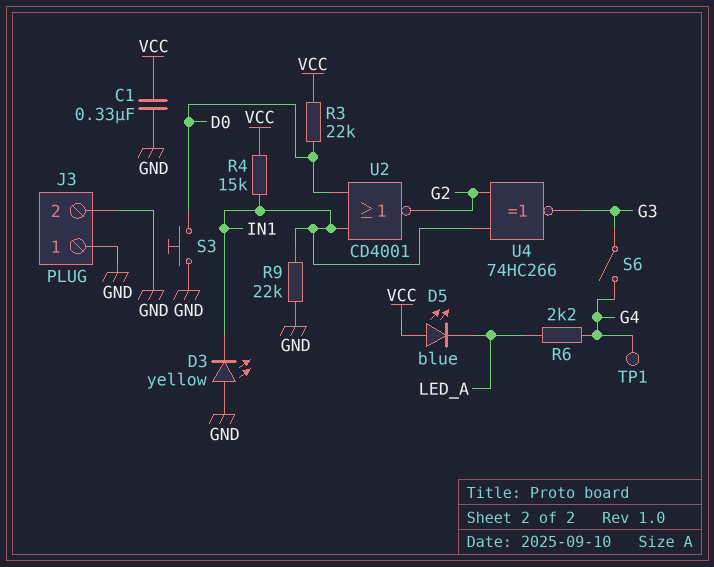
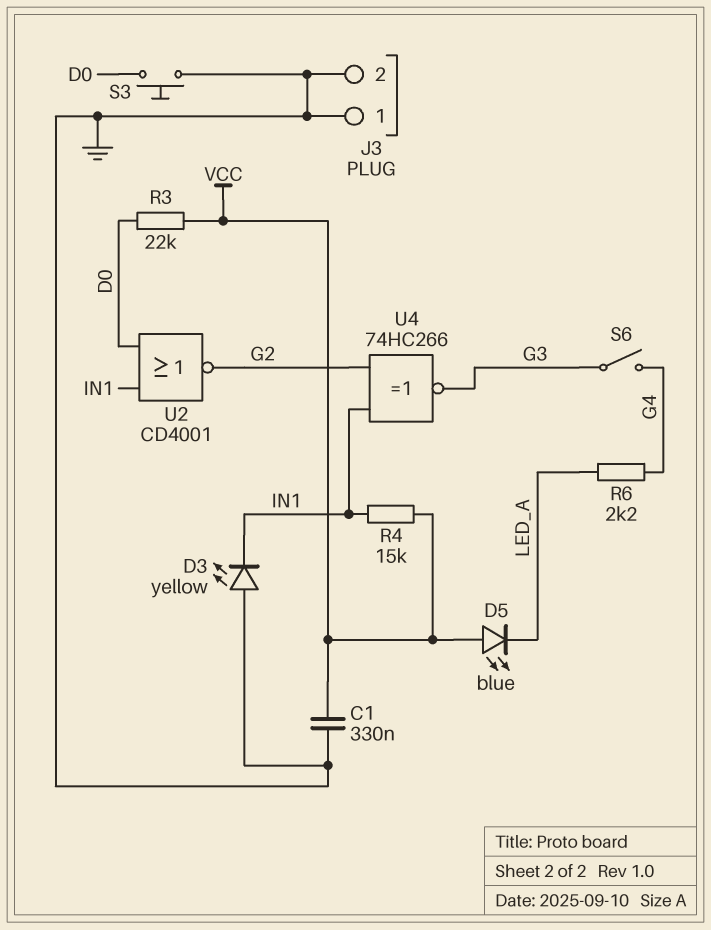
R9: 22k (GND, IN1) -> none
TP1: test point (G4) -> none

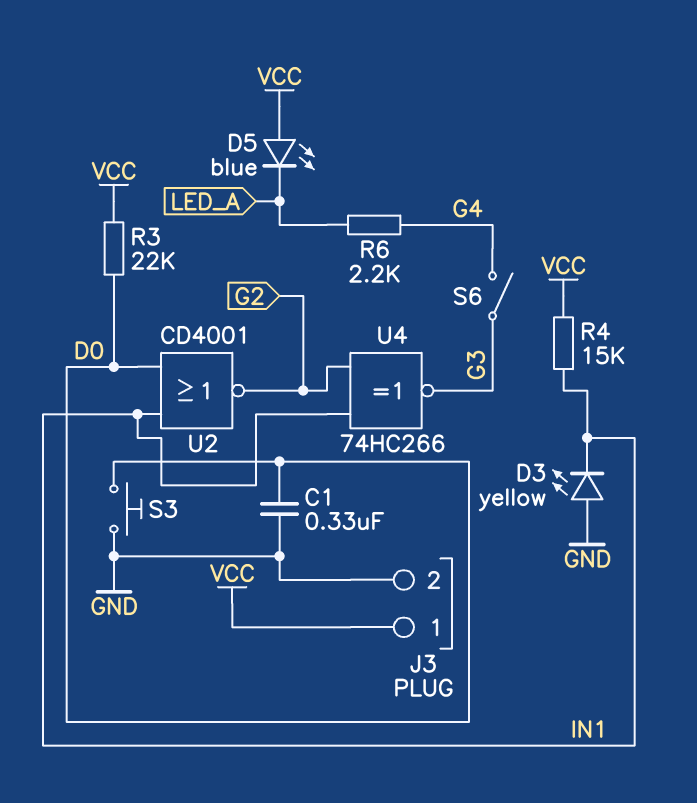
C1: 330nF (GND, VCC) -> 330nF (D0, GND)
J3 pin 1: GND -> VCC

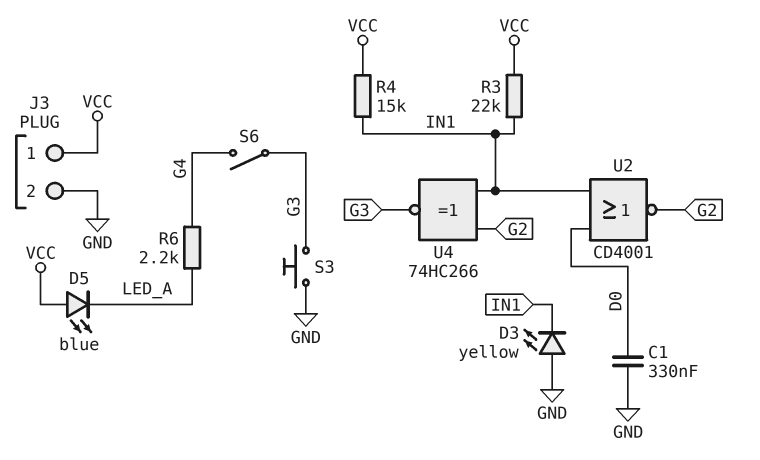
R3: 22k (D0, VCC) -> 22k (IN1, VCC)
S3: button (D0, GND) -> button (G3, GND)

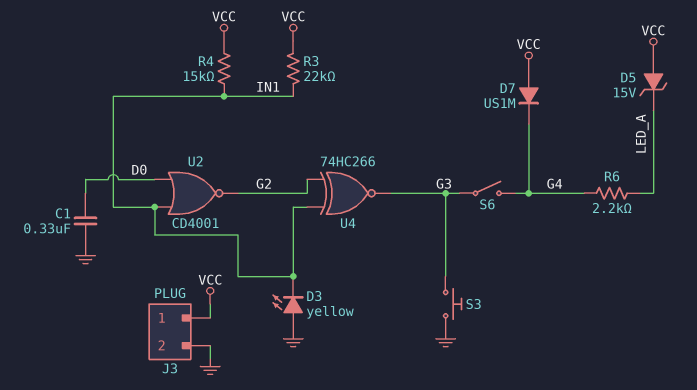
D5: LED blue (A VCC, K LED_A) -> zener 15V (A VCC, K LED_A)
D7: none -> diode US1M (A VCC, K G4)

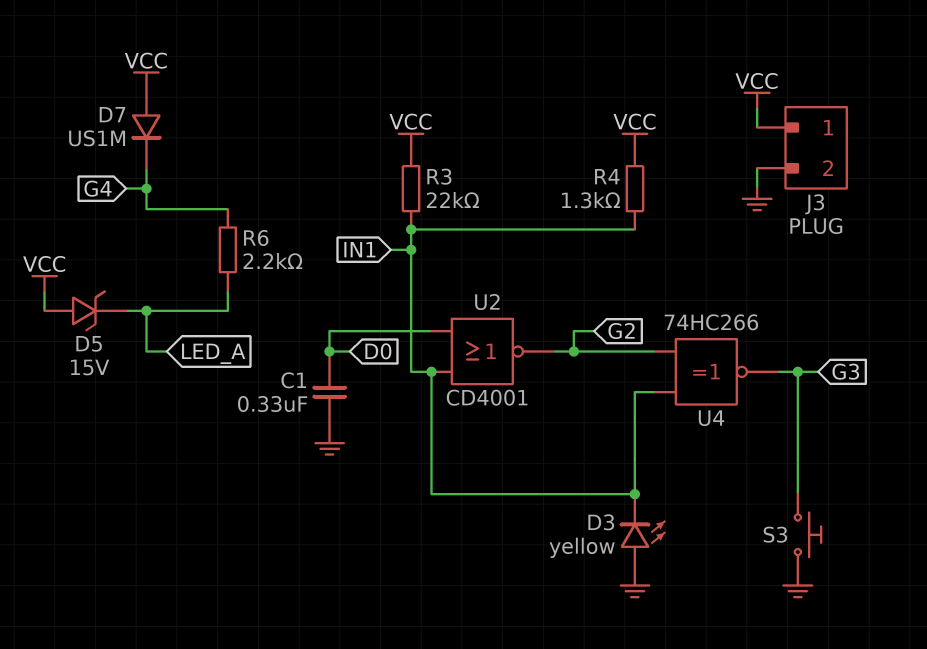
R4: 15k (IN1, VCC) -> 1.3k (IN1, VCC)
S6: switch (G3, G4) -> none

